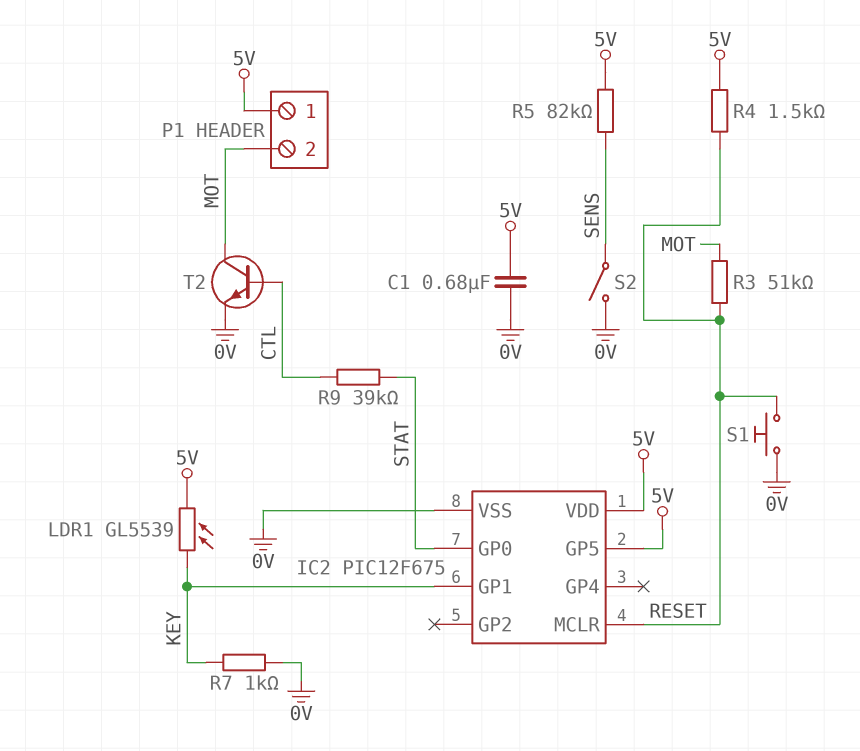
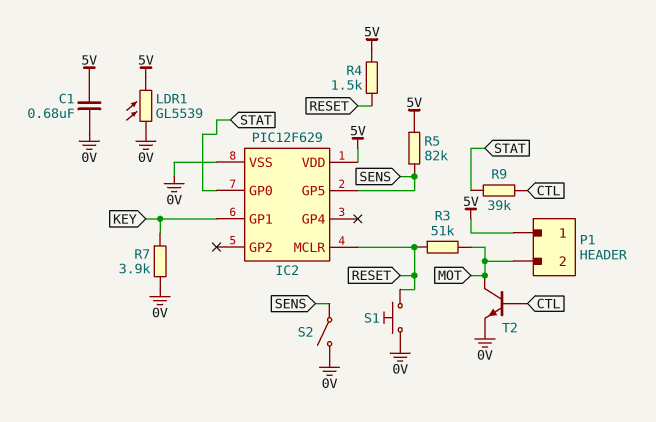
IC2: PIC12F675 -> PIC12F629
IC2 pin GP5: 5V -> SENS
LDR1: GL5539 (5V, KEY) -> GL5539 (0V, 5V)
R7: 1k (0V, KEY) -> 3.9k (0V, KEY)

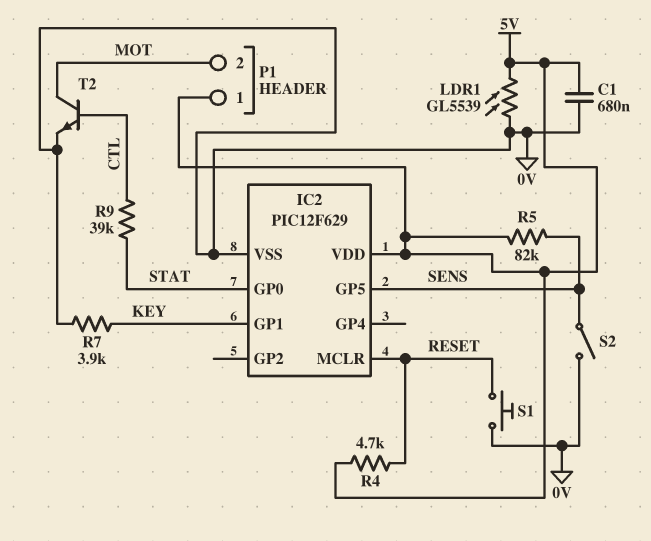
R3: 51k (MOT, RESET) -> none
R4: 1.5k (5V, RESET) -> 4.7k (5V, RESET)

